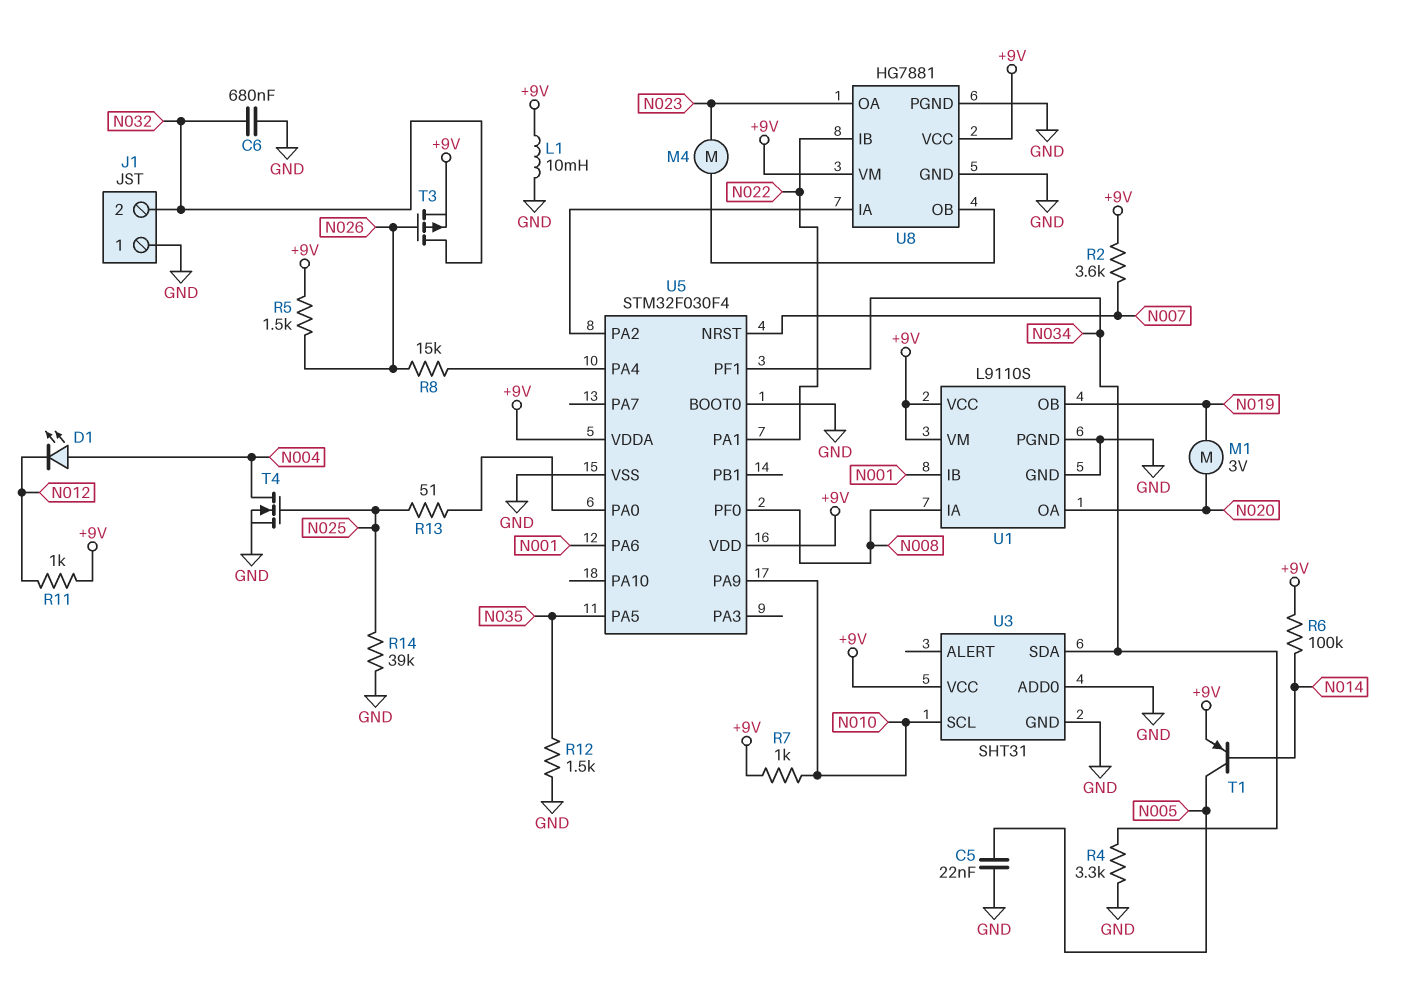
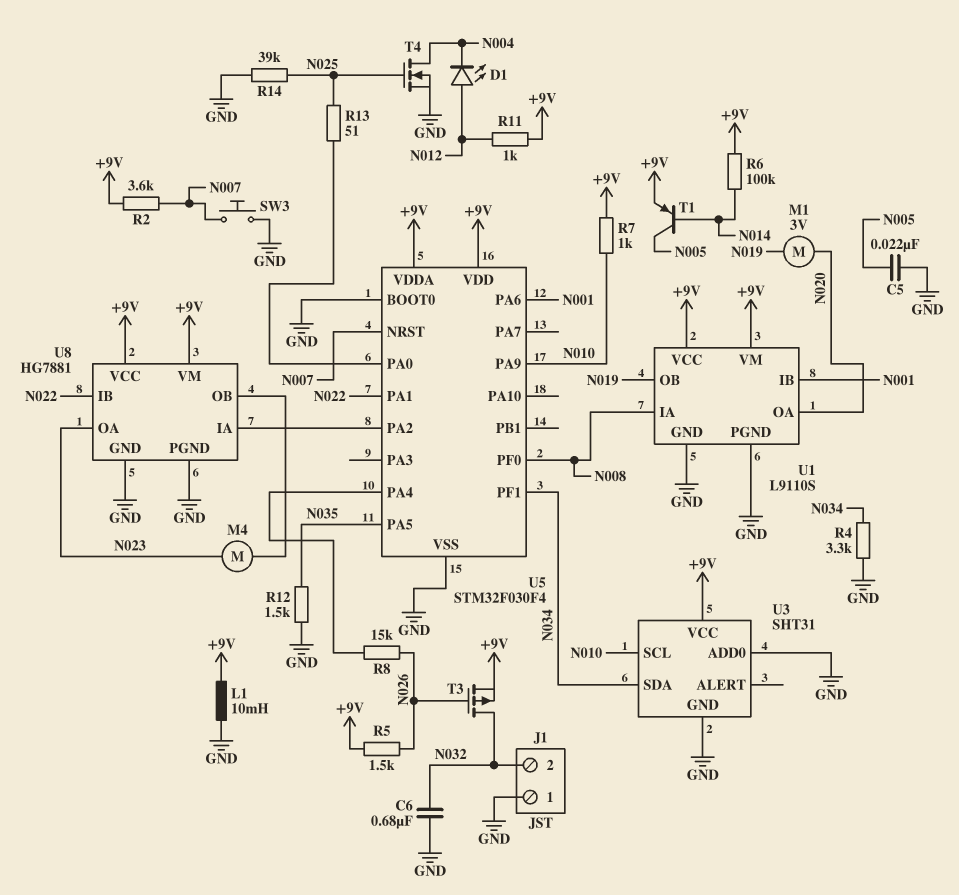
D1: LED (A N004, K N012) -> LED (A N012, K N004)
SW3: none -> button (GND, N007)

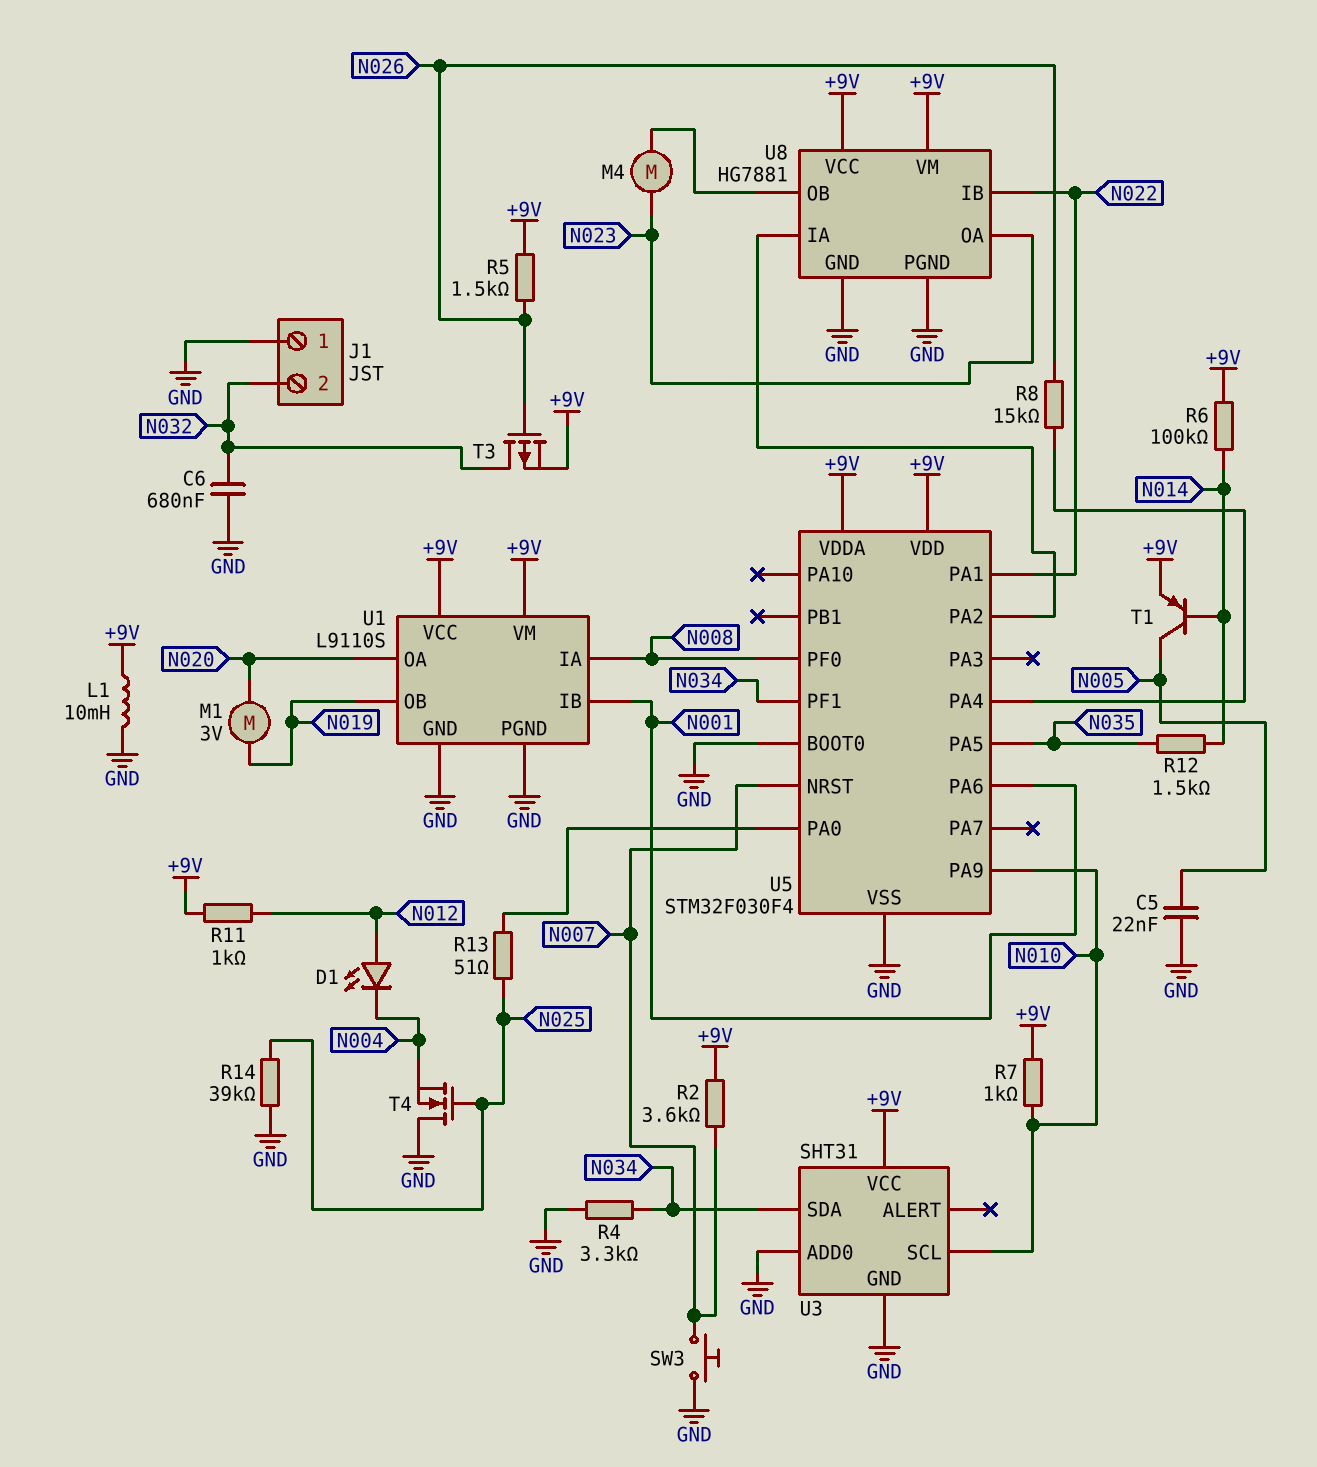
R12: 1.5k (GND, N035) -> 1.5k (N014, N035)
T4: NMOS (G N025, D N004, S GND) -> NMOS (G N025, D GND, S N004)

